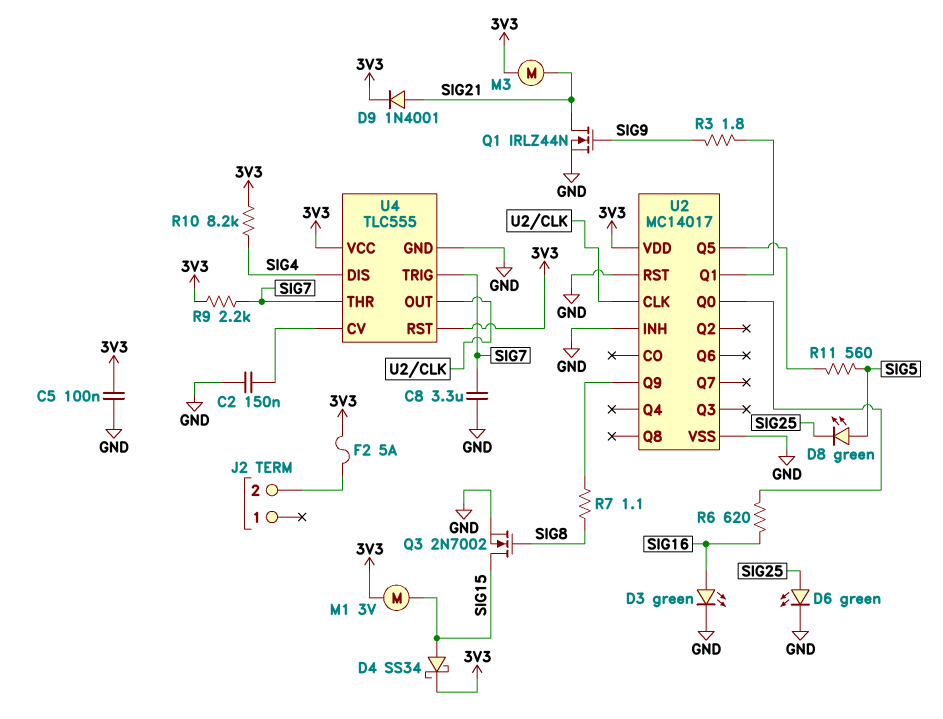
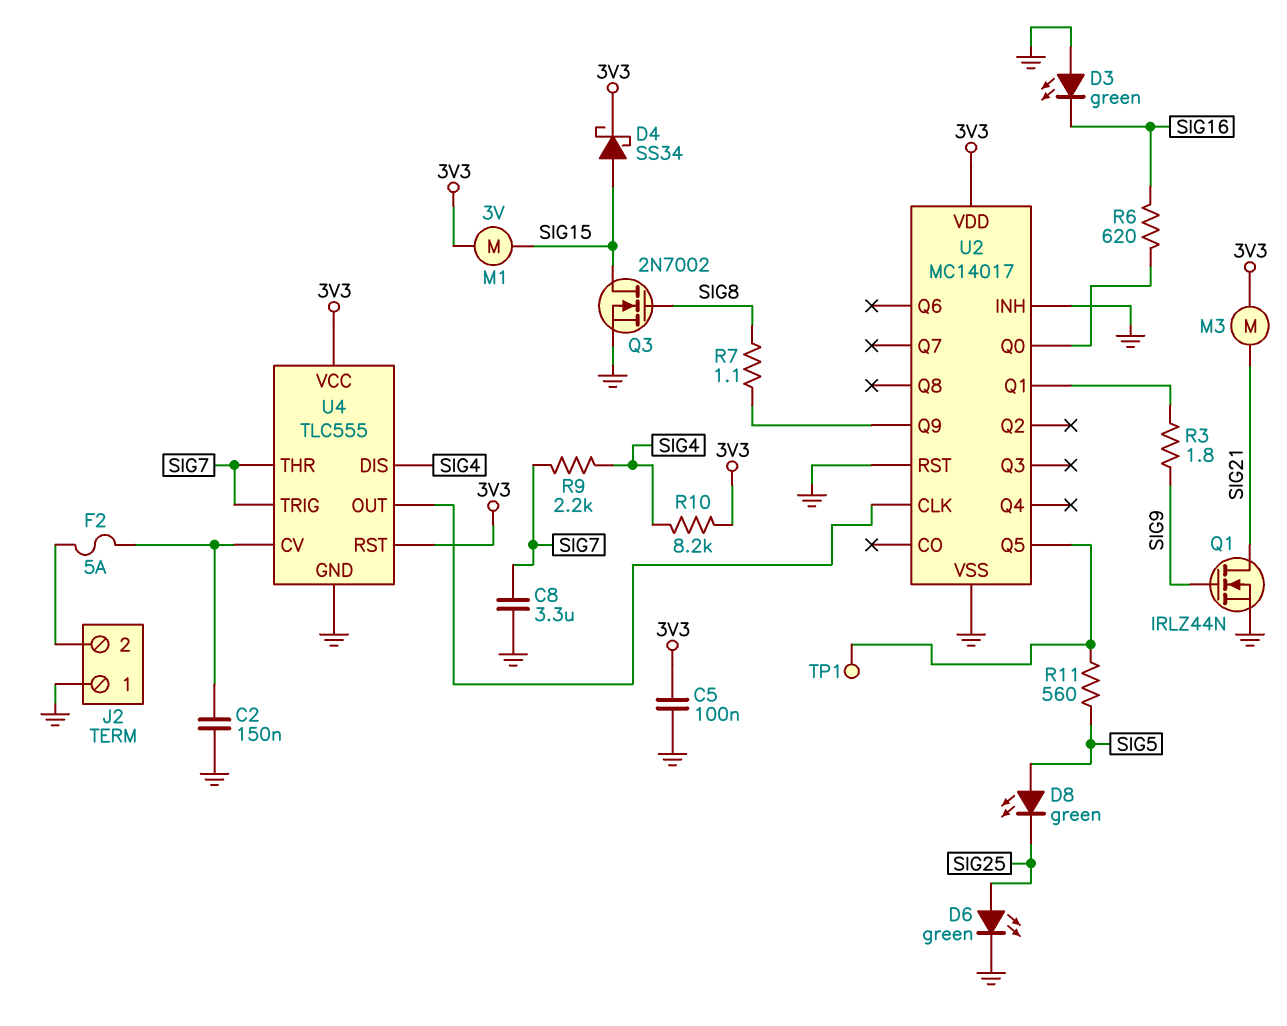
D3: LED green (A SIG16, K GND) -> LED green (A GND, K SIG16)
D9: diode 1N4001 (A SIG21, K 3V3) -> none
F2: 5A (3V3, J2/2) -> 5A (J2/2, U4/CV)
J2 pin 1: none -> GND
R9: 2.2k (3V3, SIG7) -> 2.2k (SIG4, SIG7)
TP1: none -> test point (U2/Q5)

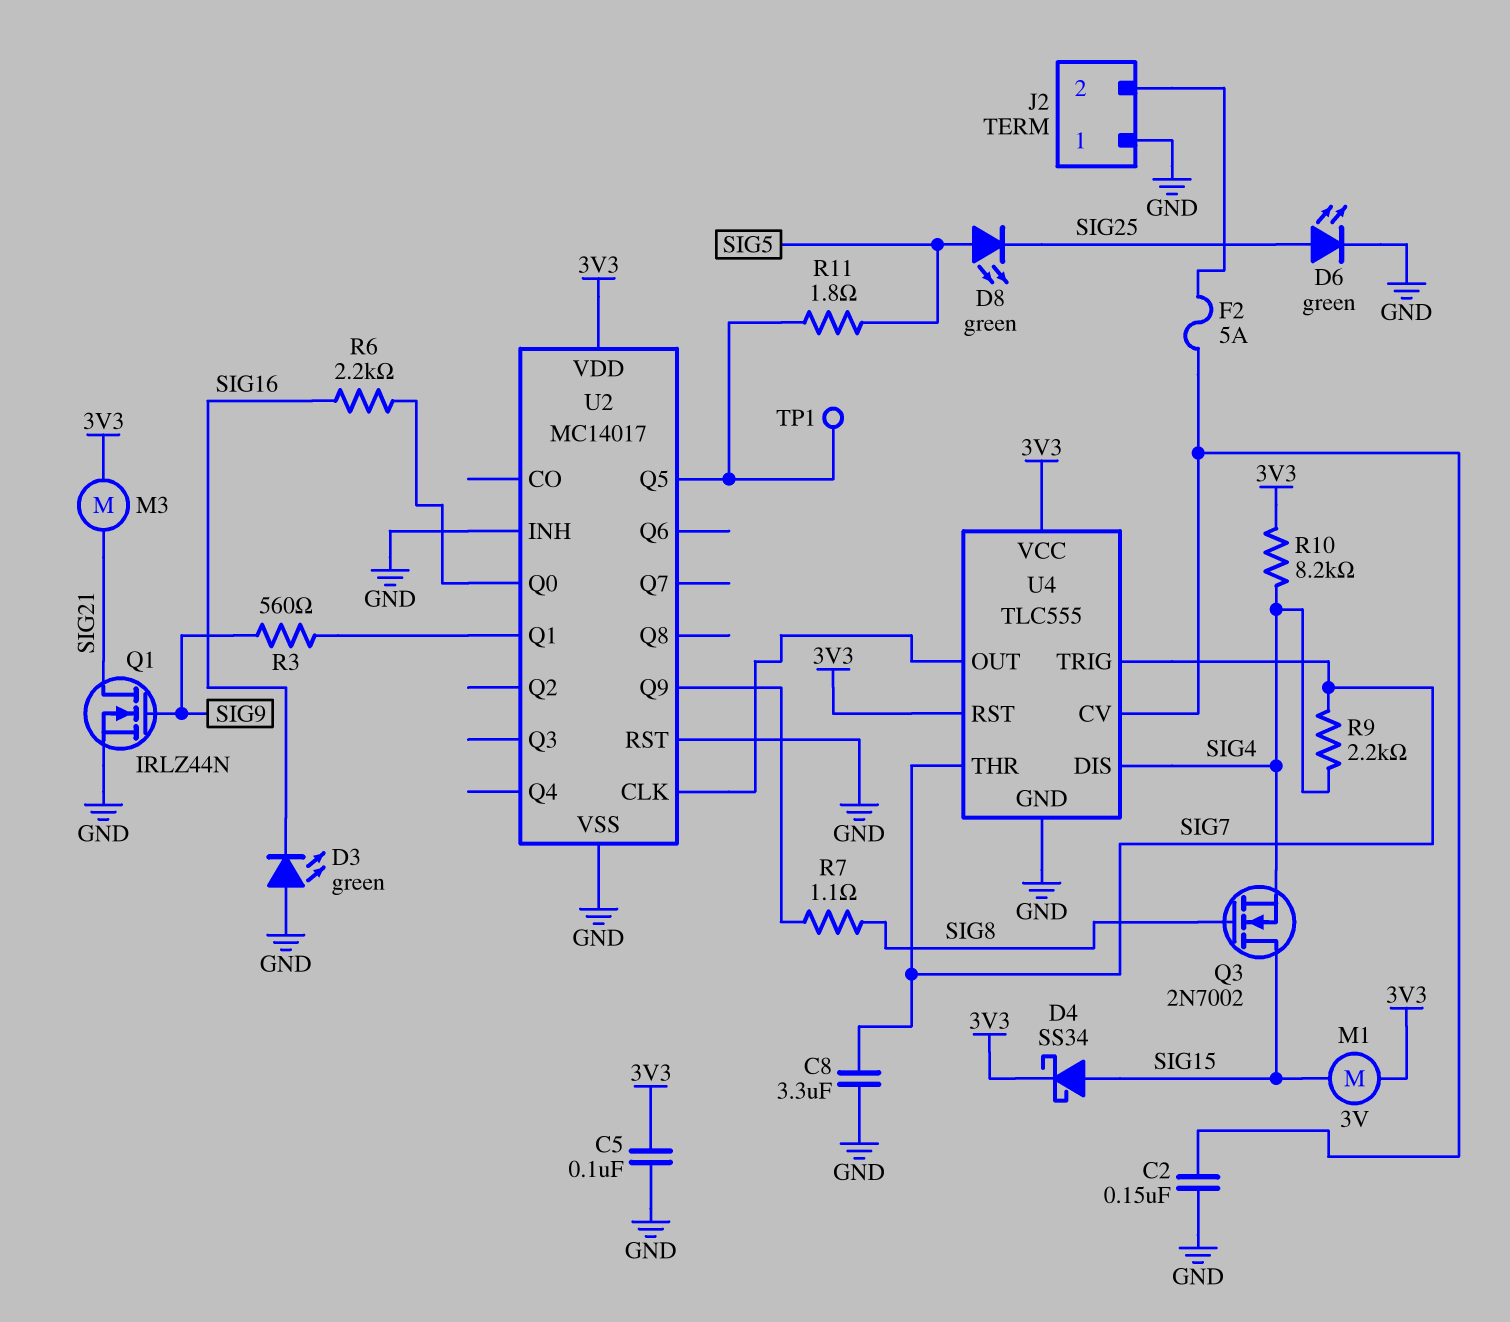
Q3: NMOS 2N7002 (G SIG8, D SIG15, S GND) -> NMOS 2N7002 (G SIG8, D SIG15, S SIG4)
R3: 1.8 (SIG9, U2/Q1) -> 560 (SIG9, U2/Q1)
R6: 620 (SIG16, U2/Q0) -> 2.2k (SIG16, U2/Q0)
R11: 560 (SIG5, U2/Q5) -> 1.8 (SIG5, U2/Q5)

